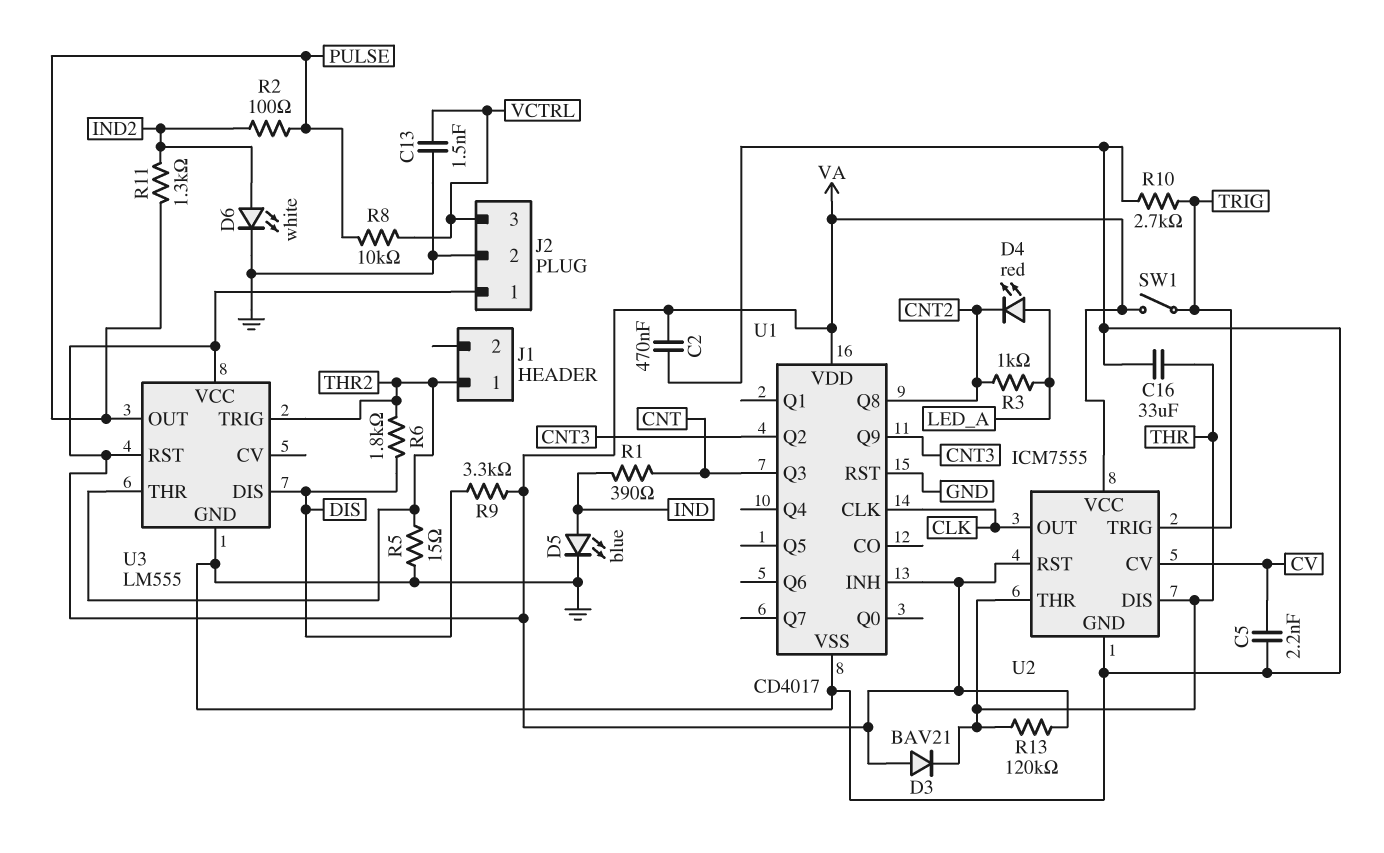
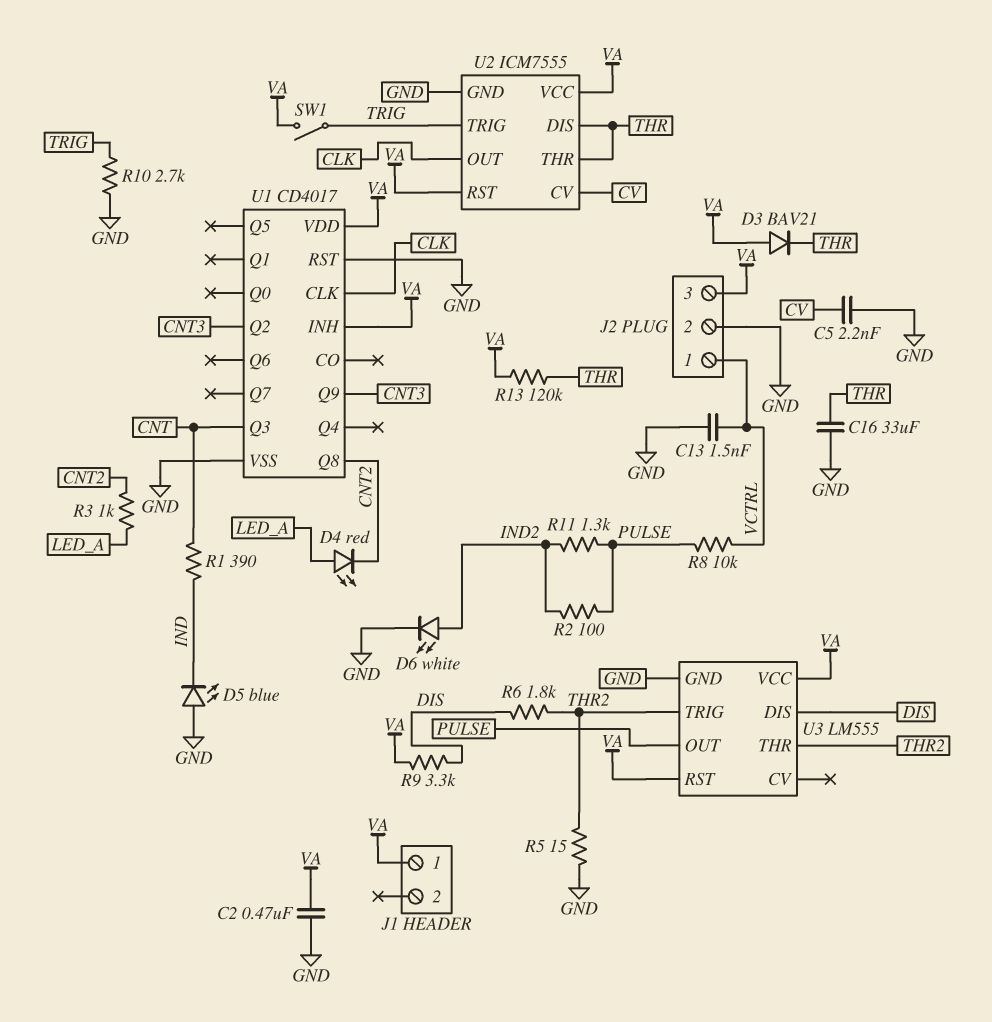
D5: LED blue (A IND, K GND) -> LED blue (A GND, K IND)
J1 pin 1: THR2 -> VA
J2 pin 1: VA -> VCTRL
J2 pin 3: VCTRL -> VA

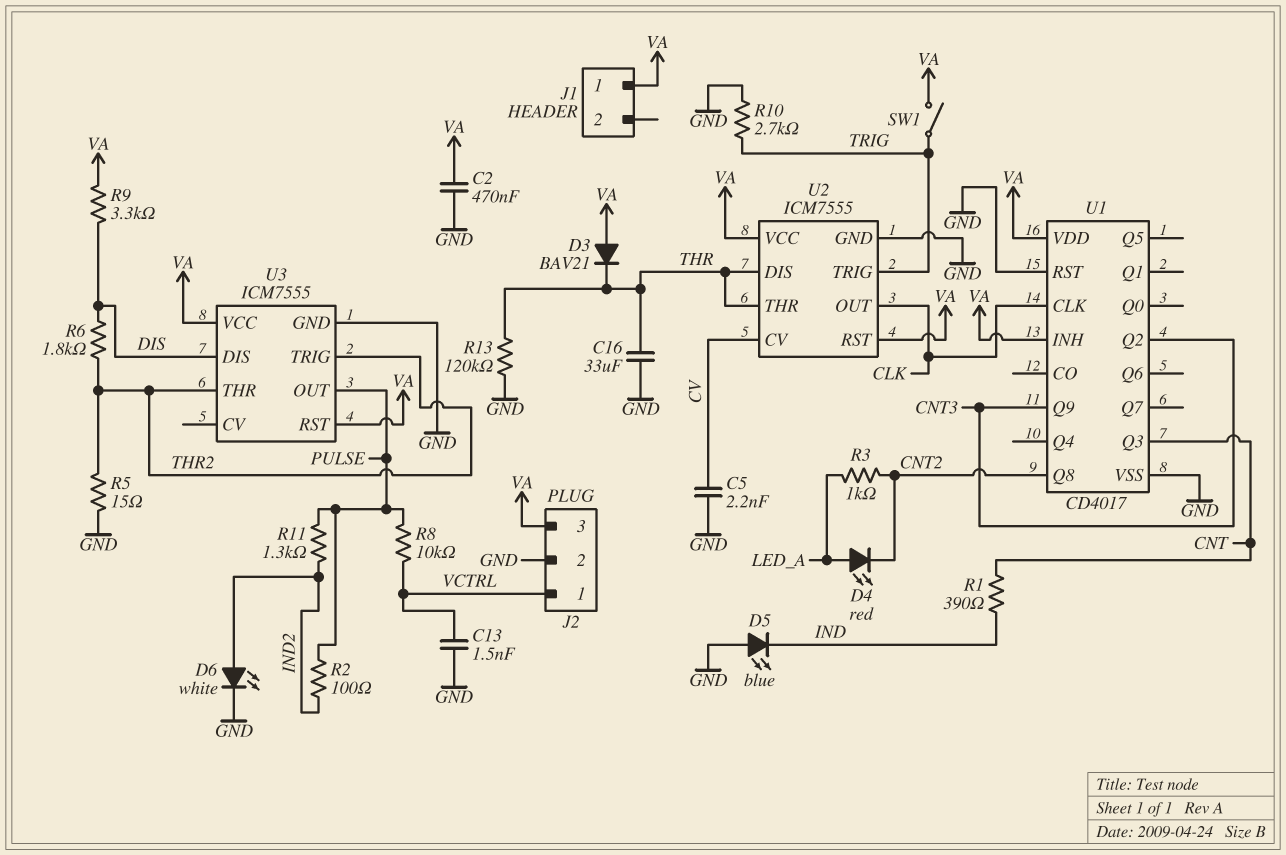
R13: 120k (THR, VA) -> 120k (GND, THR)
U3: LM555 -> ICM7555

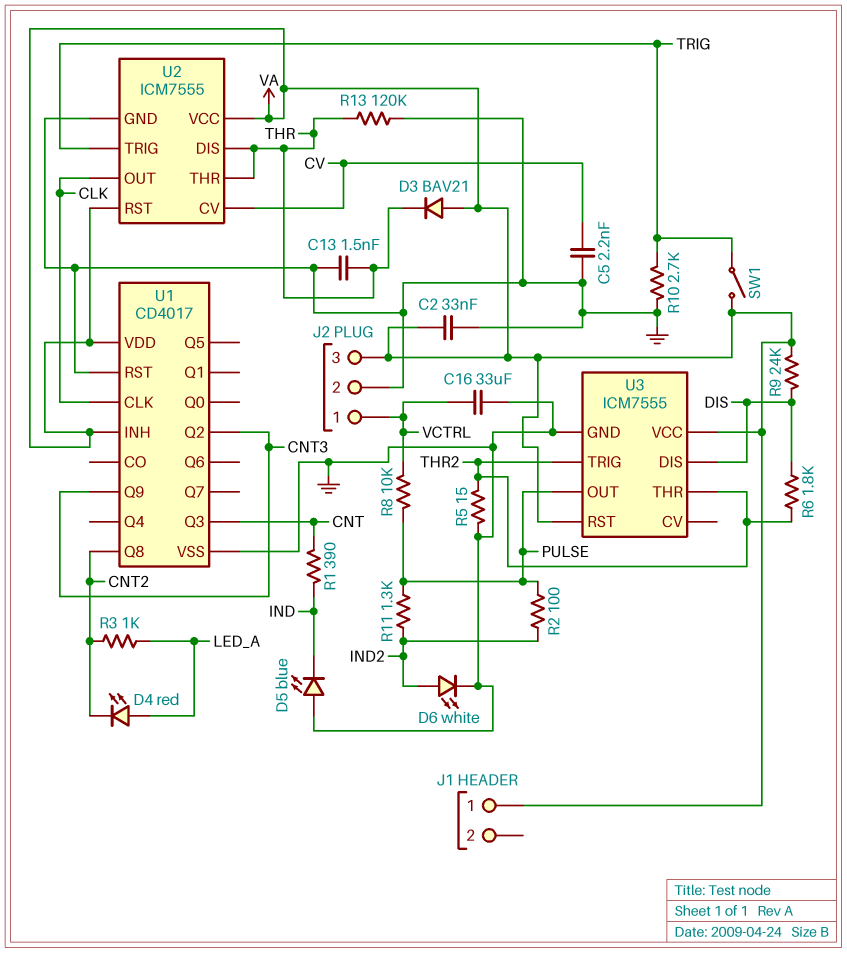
C2: 470nF (GND, VA) -> 33nF (GND, VA)
C13: 1.5nF (GND, VCTRL) -> 1.5nF (GND, THR)
C16: 33uF (GND, THR) -> 33uF (GND, VCTRL)
R9: 3.3k (DIS, VA) -> 24k (DIS, VA)

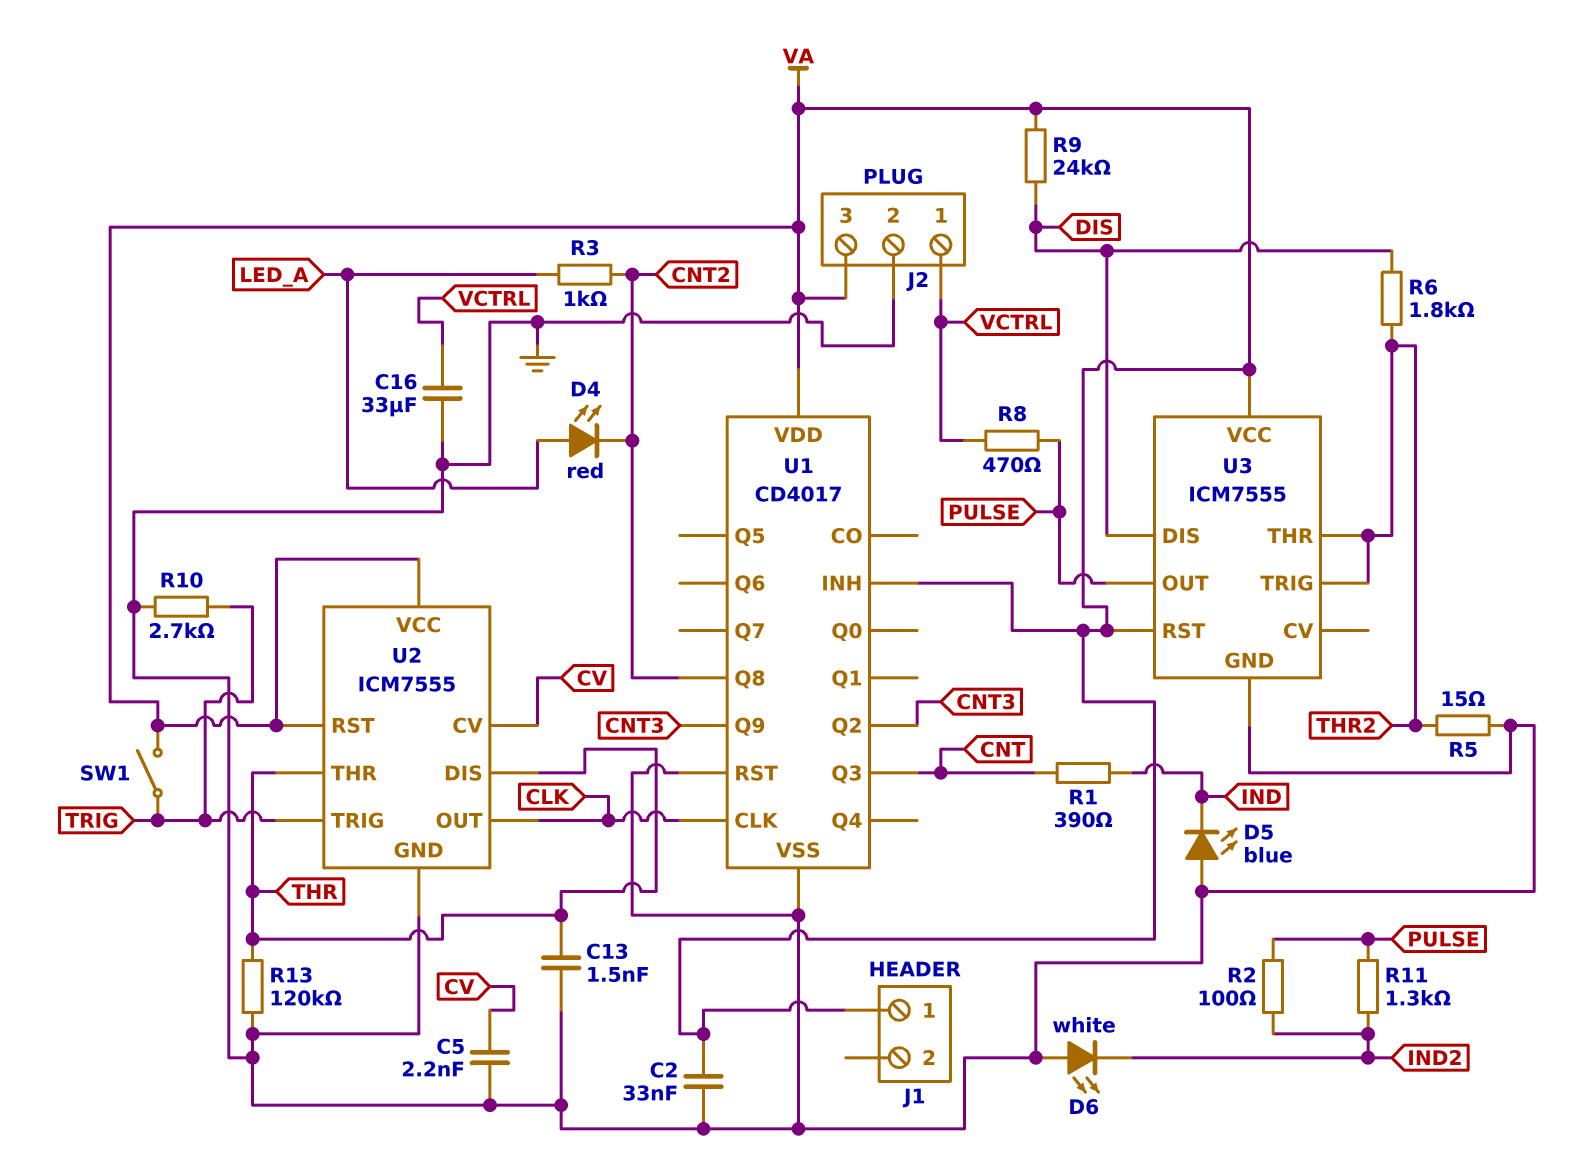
D3: diode BAV21 (A VA, K THR) -> none
D6: LED white (A IND2, K GND) -> LED white (A GND, K IND2)
R8: 10k (PULSE, VCTRL) -> 470 (PULSE, VCTRL)

